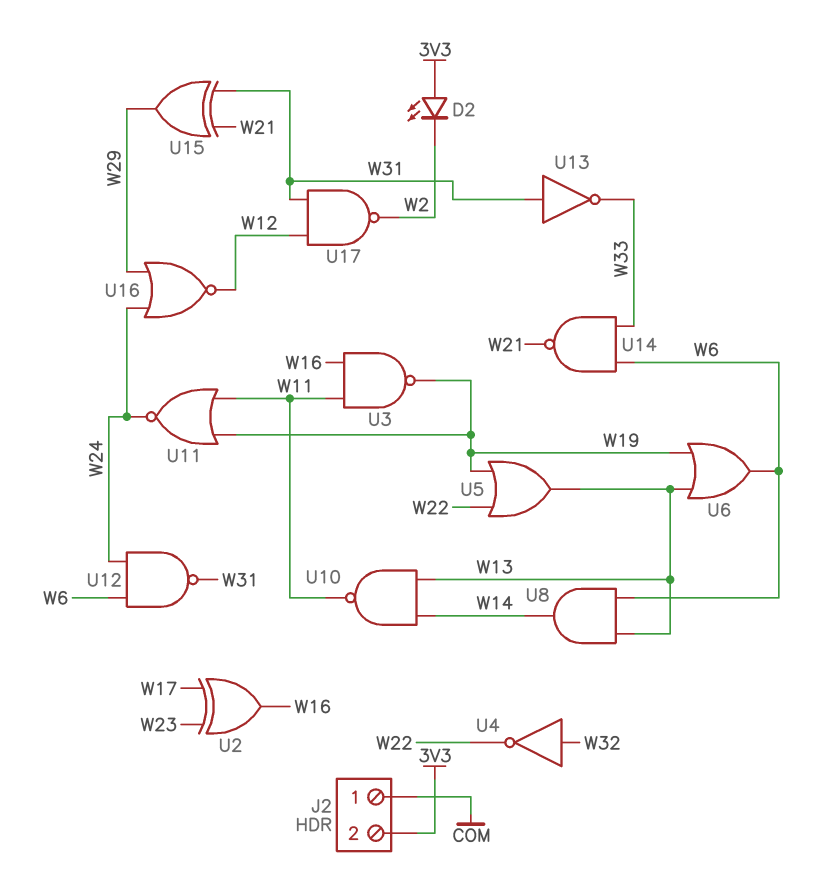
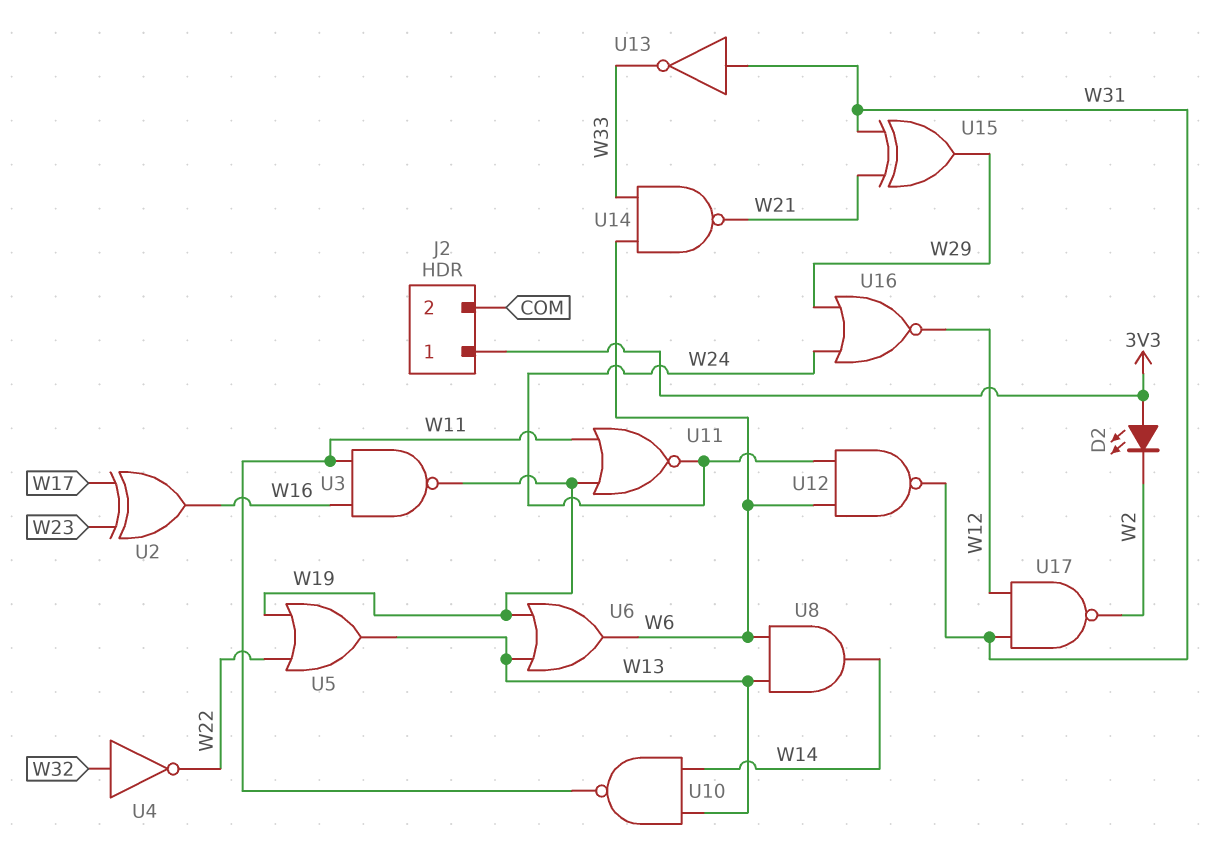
J2 pin 1: COM -> 3V3
J2 pin 2: 3V3 -> COM

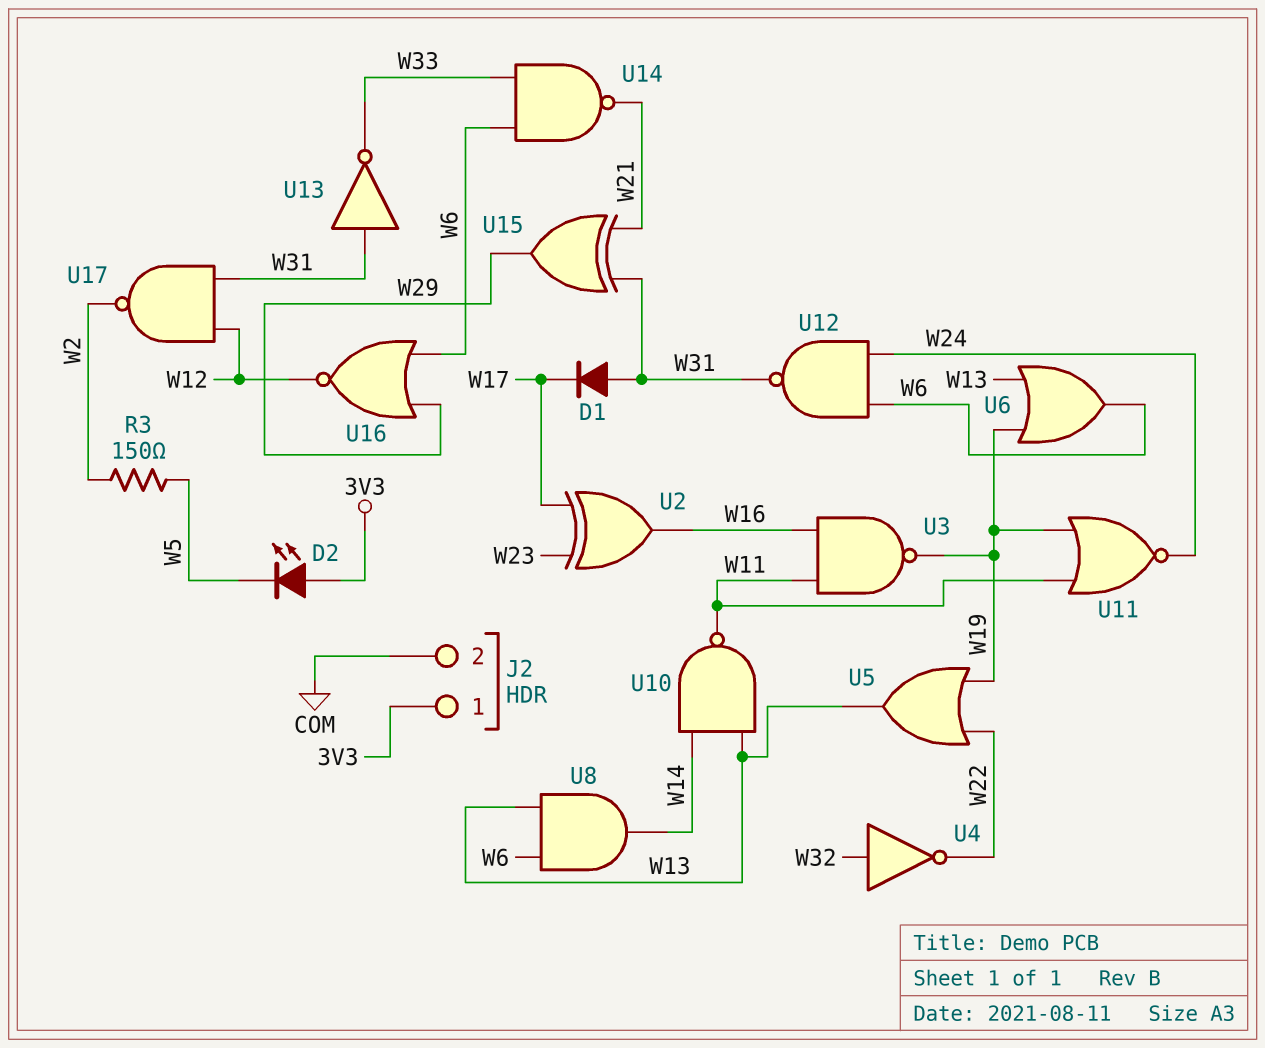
D1: none -> diode (A W31, K W17)
D2: LED (A 3V3, K W2) -> LED (A 3V3, K W5)
R3: none -> 150 (W2, W5)
U16: NOR (in W24, in W29, out W12) -> NOR (in W6, in W29, out W12)

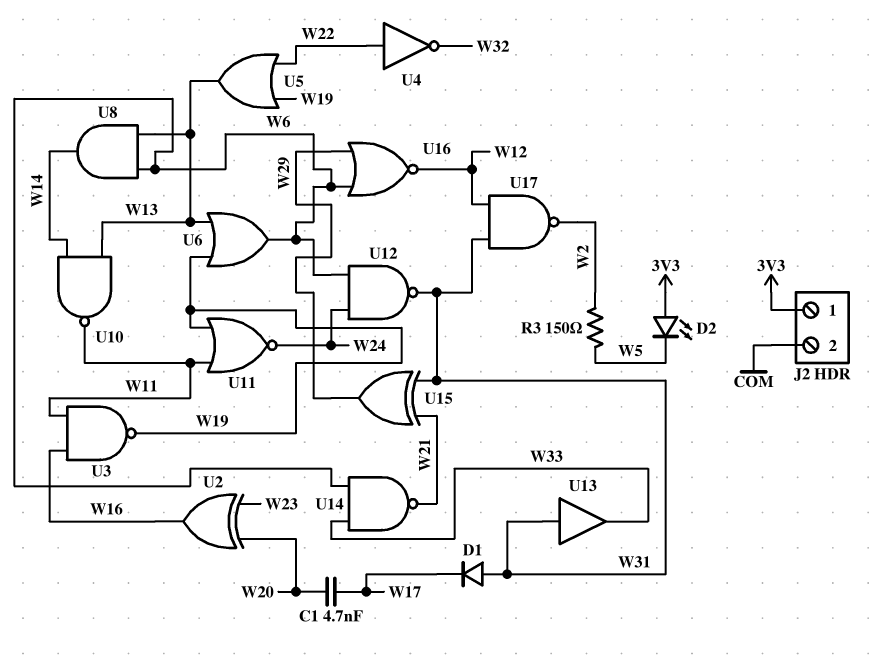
C1: none -> 4.7nF (W17, W20)
U2: XOR (in W17, in W23, out W16) -> XOR (in W20, in W23, out W16)
U4: NOT (in W32, out W22) -> NOT (in W22, out W32)
U13: NOT (in W31, out W33) -> buffer (in W31, out W33)

